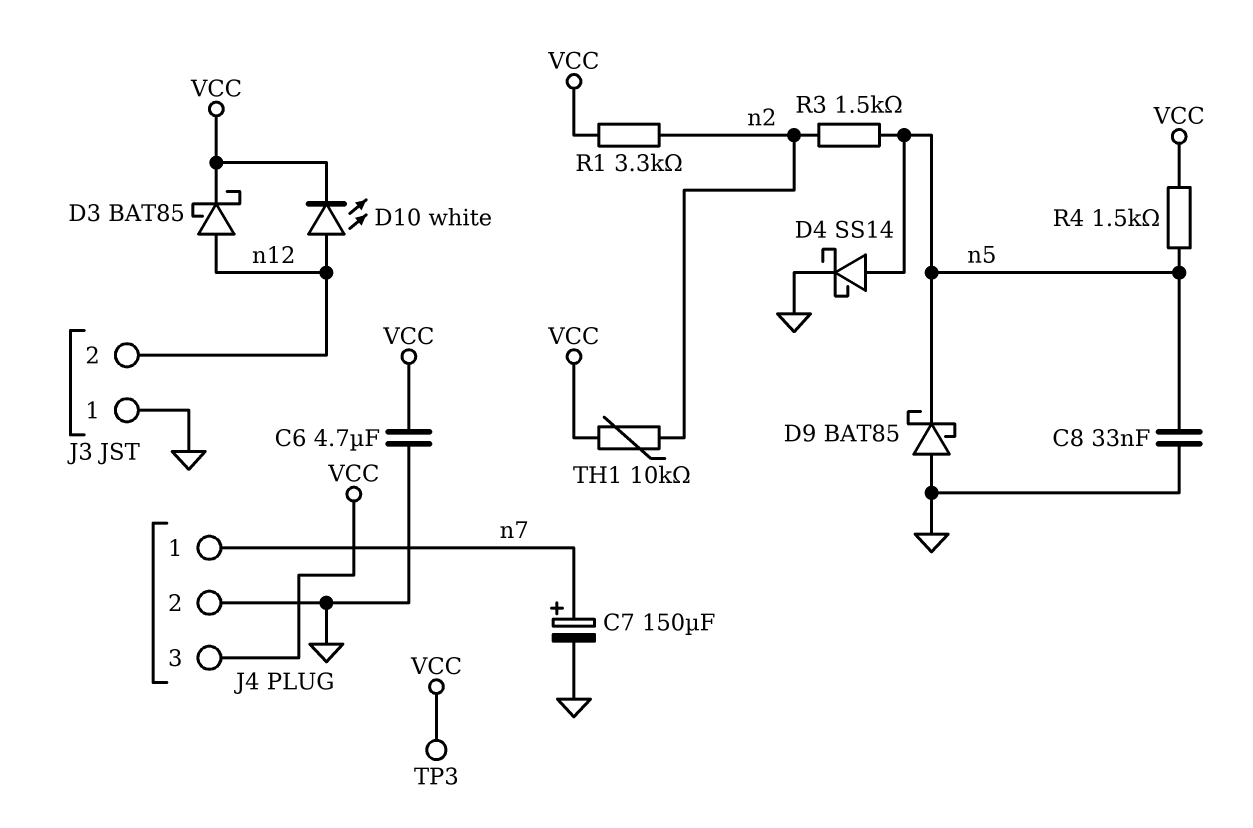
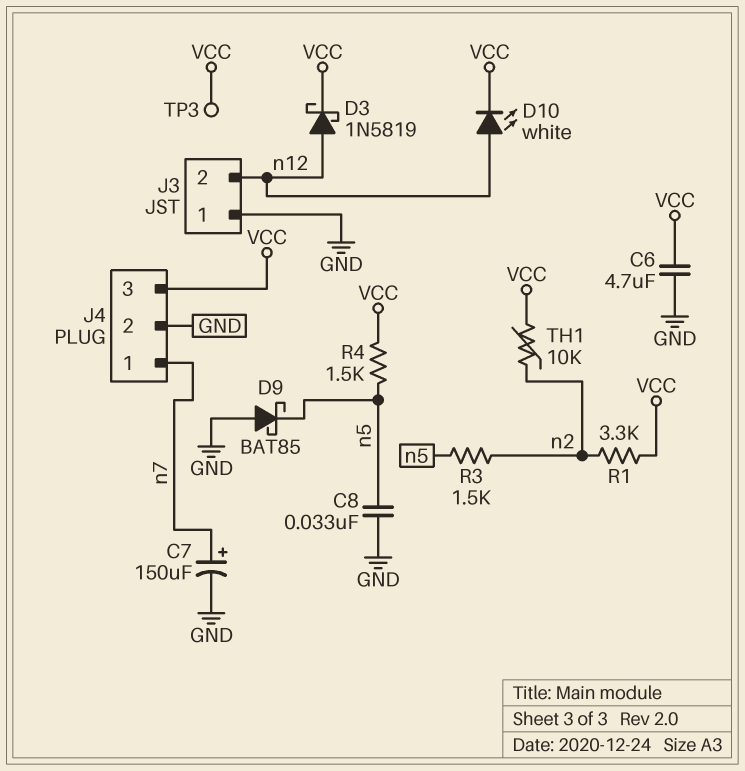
D3: schottky BAT85 (A n12, K VCC) -> schottky 1N5819 (A n12, K VCC)
D4: schottky SS14 (A n5, K GND) -> none

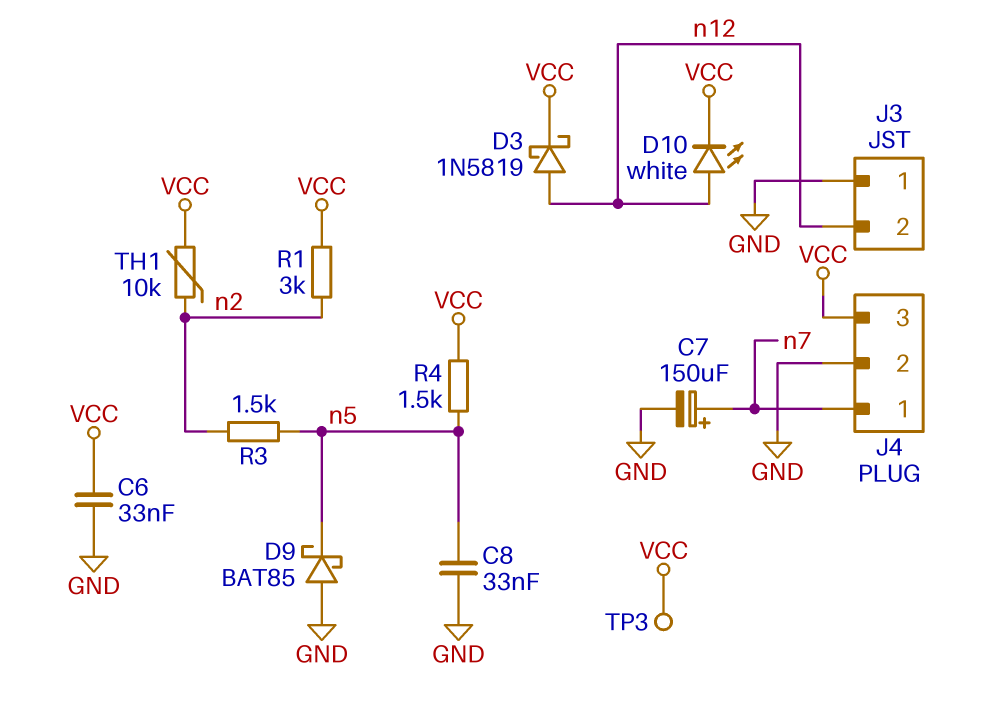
C6: 4.7uF (GND, VCC) -> 33nF (GND, VCC)
R1: 3.3k (VCC, n2) -> 3k (VCC, n2)

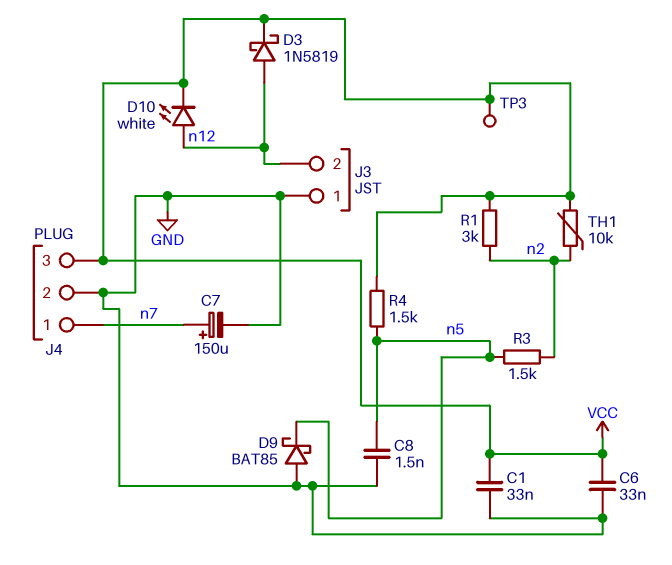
C1: none -> 33nF (GND, VCC)
C8: 33nF (GND, n5) -> 1.5nF (GND, n5)

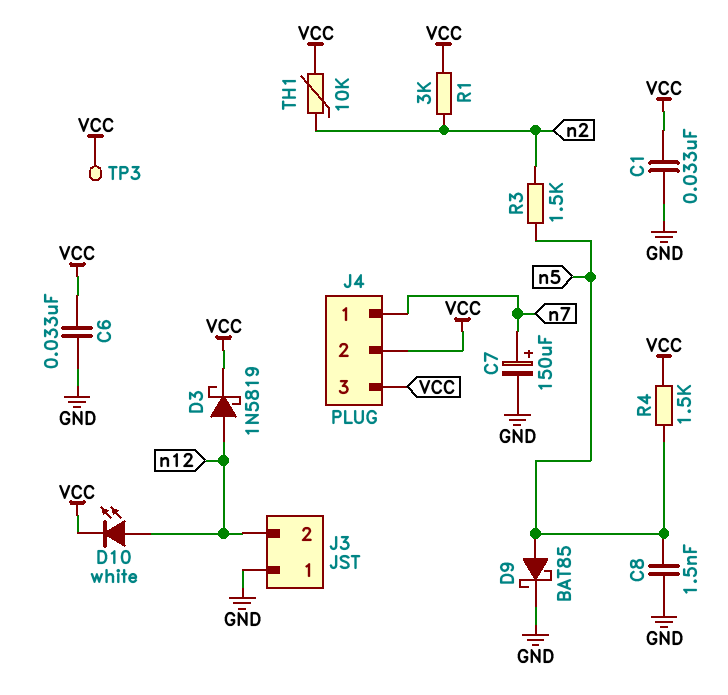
D9: schottky BAT85 (A GND, K n5) -> schottky BAT85 (A n5, K GND)
J4 pin 2: GND -> VCC

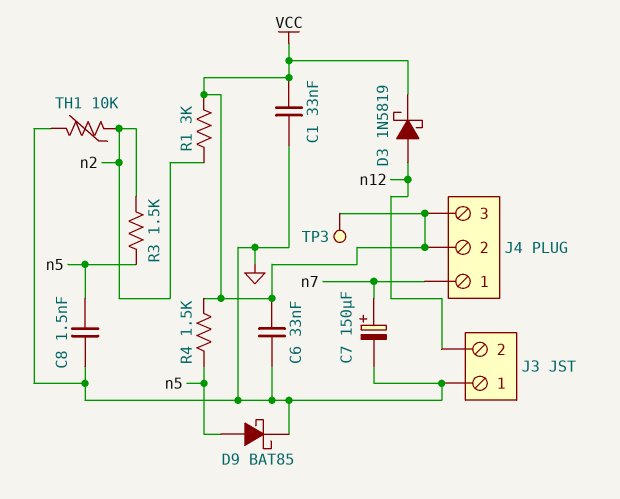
D10: LED white (A n12, K VCC) -> none
TH1: 10k (VCC, n2) -> 10k (GND, n2)

